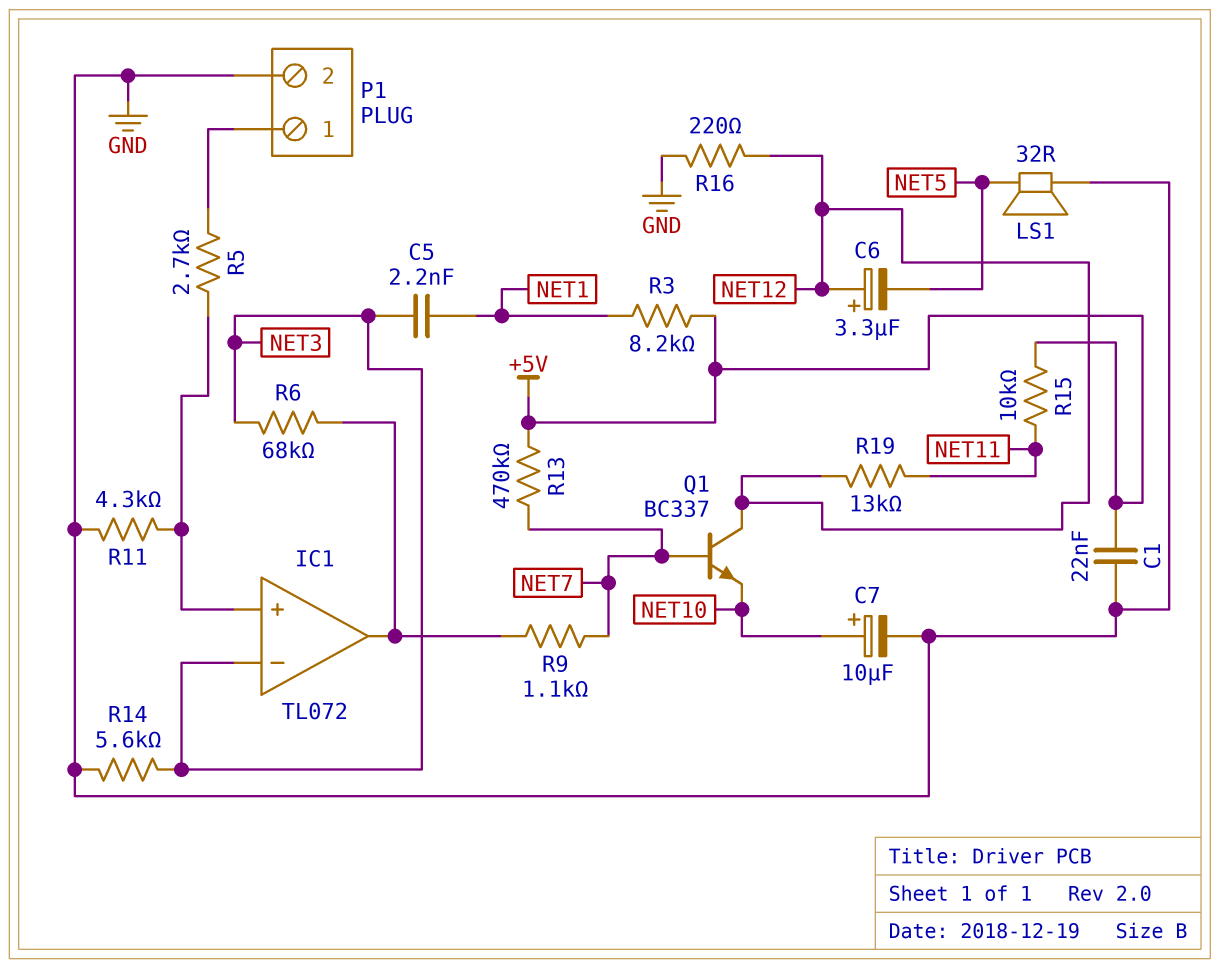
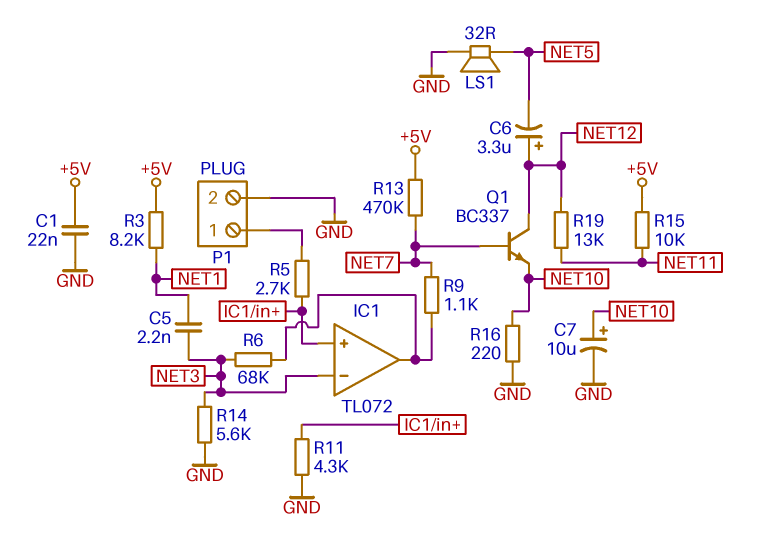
R16: 220 (GND, NET12) -> 220 (GND, NET10)

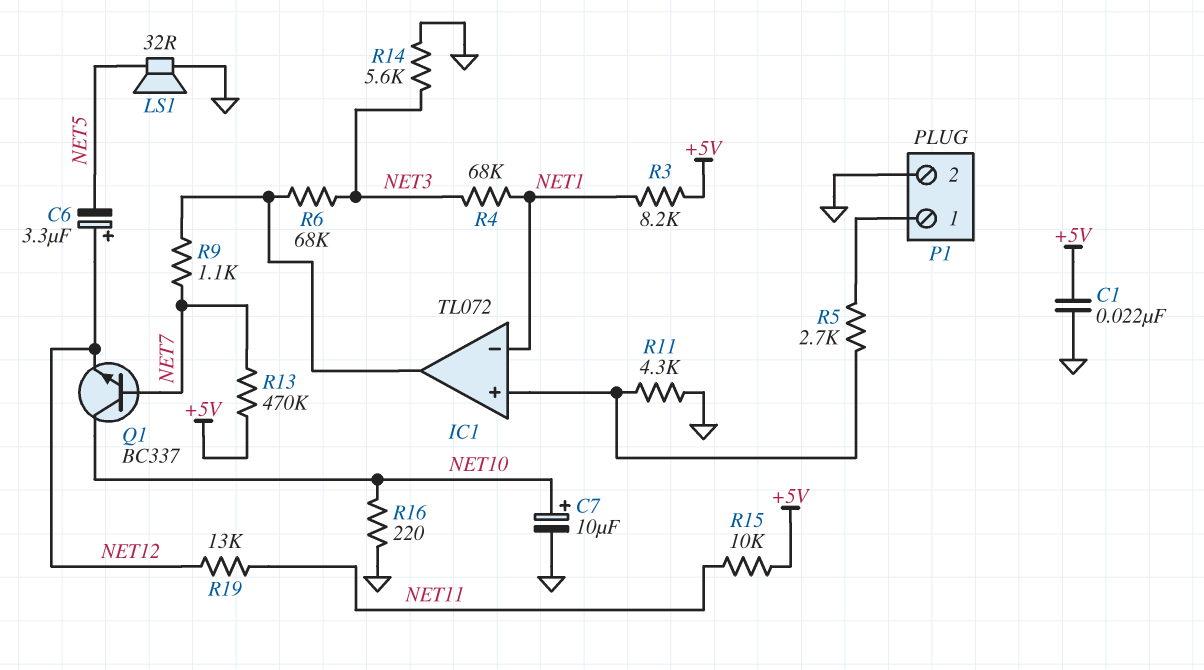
C5: 2.2nF (NET1, NET3) -> none
IC1 pin in-: NET3 -> NET1
Q1: NPN BC337 (B NET7, C NET12, E NET10) -> NPN BC337 (B NET7, C NET10, E NET12)
R4: none -> 68k (NET1, NET3)

